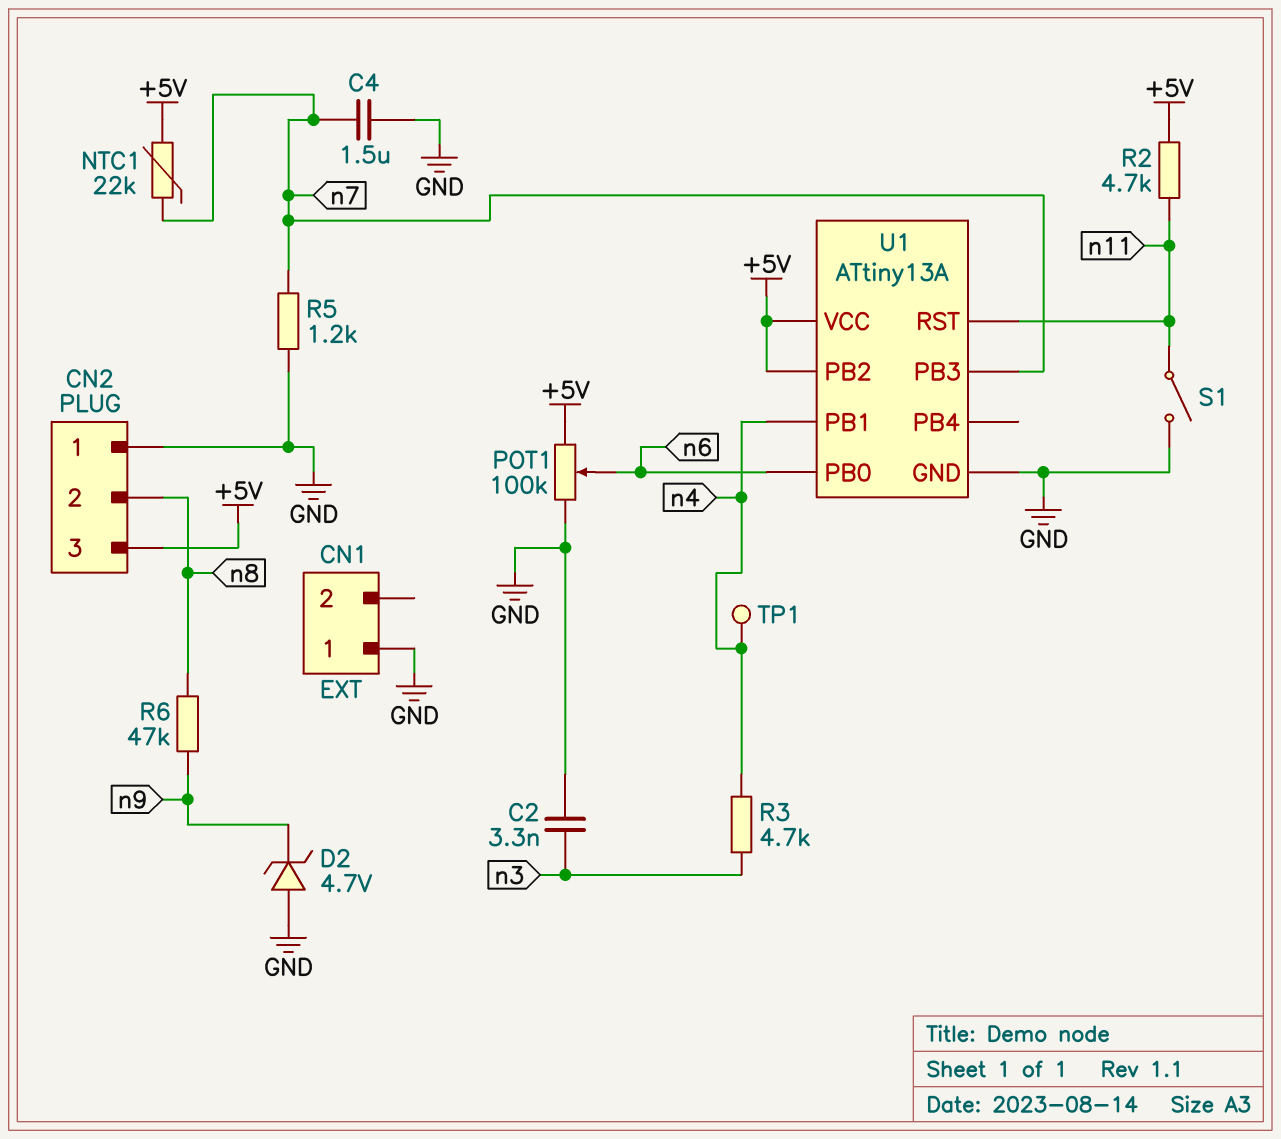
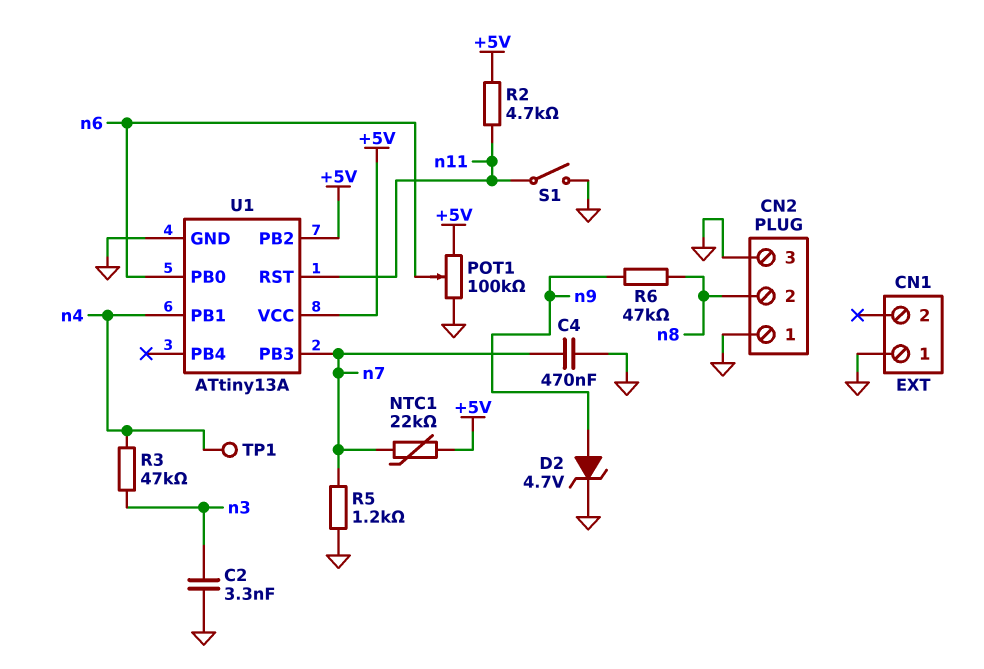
C4: 1.5uF (GND, n7) -> 470nF (GND, n7)
CN2 pin 3: +5V -> GND
D2: zener 4.7V (A GND, K n9) -> zener 4.7V (A n9, K GND)
R3: 4.7k (n3, n4) -> 47k (n3, n4)

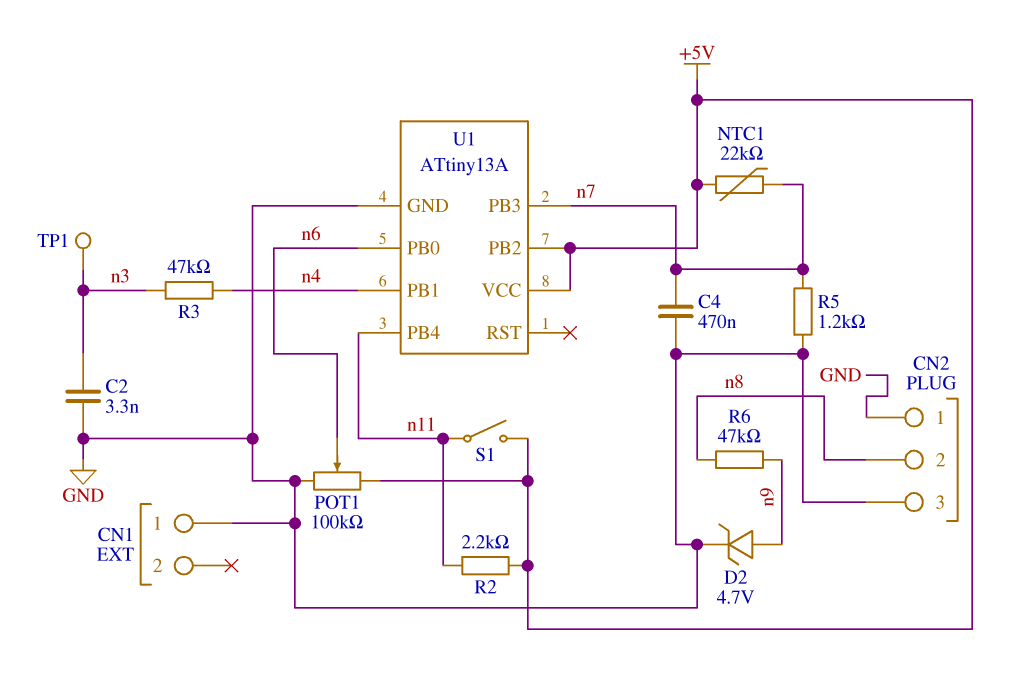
R2: 4.7k (+5V, n11) -> 2.2k (+5V, n11)
S1: switch (GND, n11) -> switch (+5V, n11)
TP1: test point (n4) -> test point (n3)
U1 pin PB4: none -> n11
U1 pin RST: n11 -> none

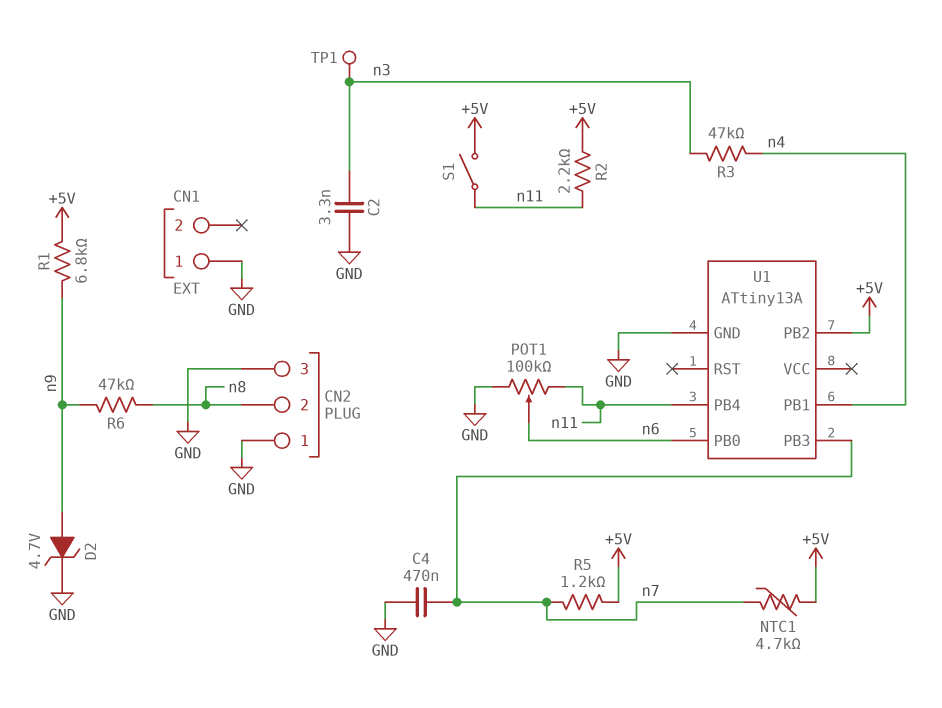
NTC1: 22k (+5V, n7) -> 4.7k (+5V, n7)
POT1: 100k (+5V, GND, wiper n6) -> 100k (GND, n11, wiper n6)
R1: none -> 6.8k (+5V, n9)
R5: 1.2k (GND, n7) -> 1.2k (+5V, n7)
U1 pin VCC: +5V -> none

